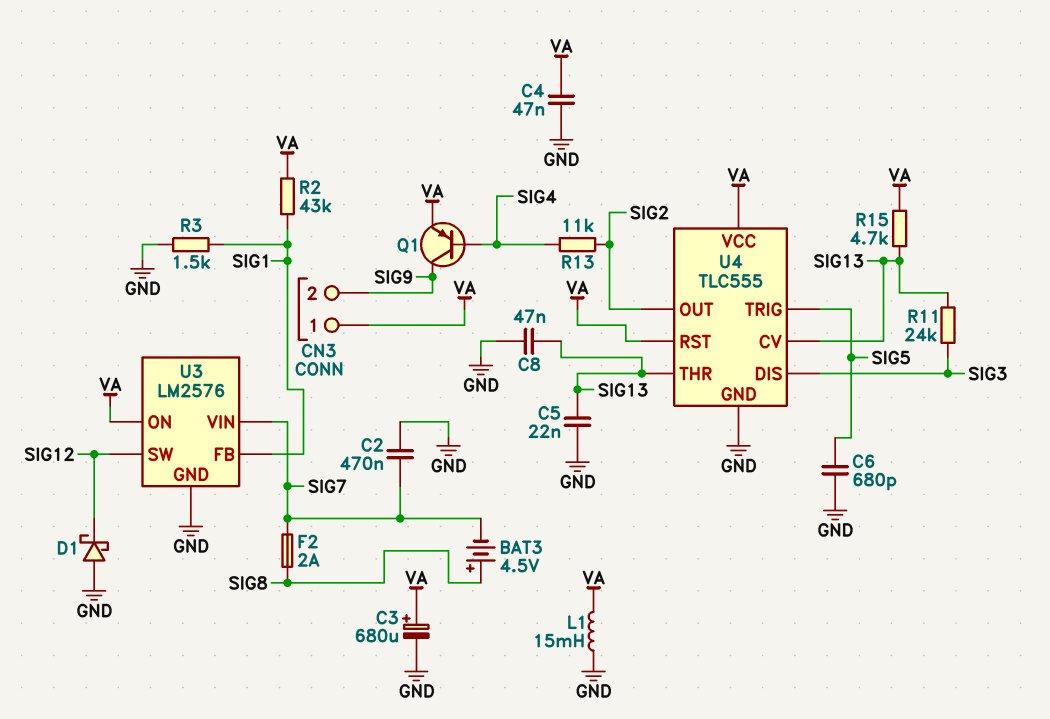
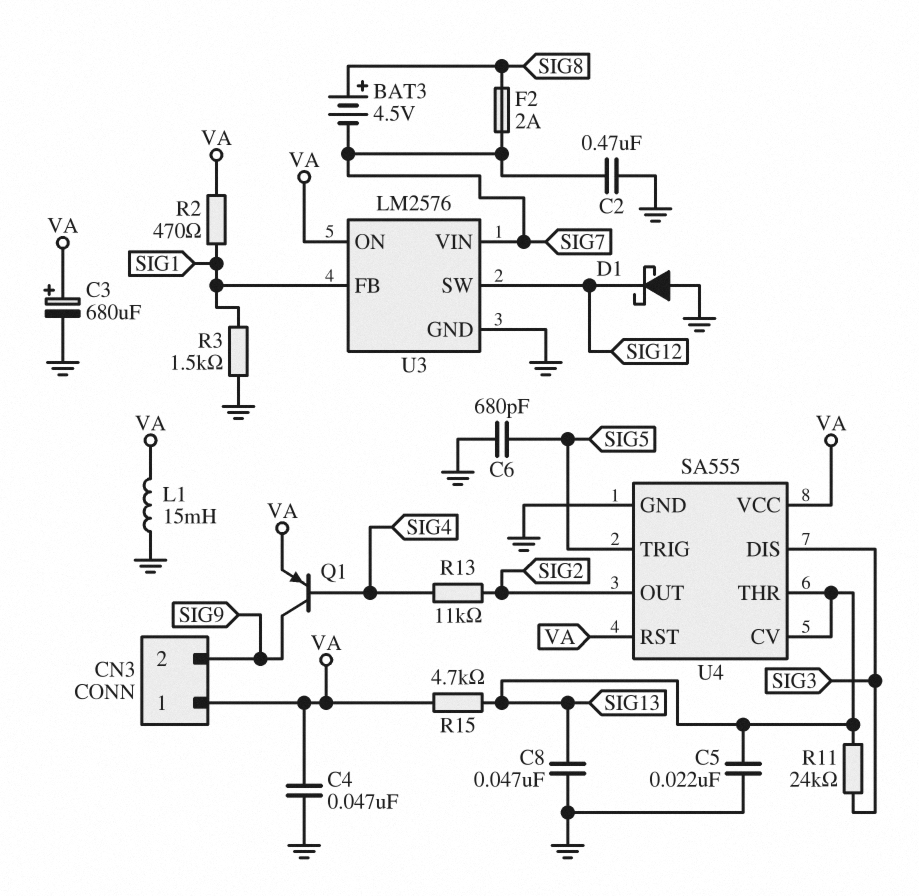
R2: 43k (SIG1, VA) -> 470 (SIG1, VA)
U4: TLC555 -> SA555

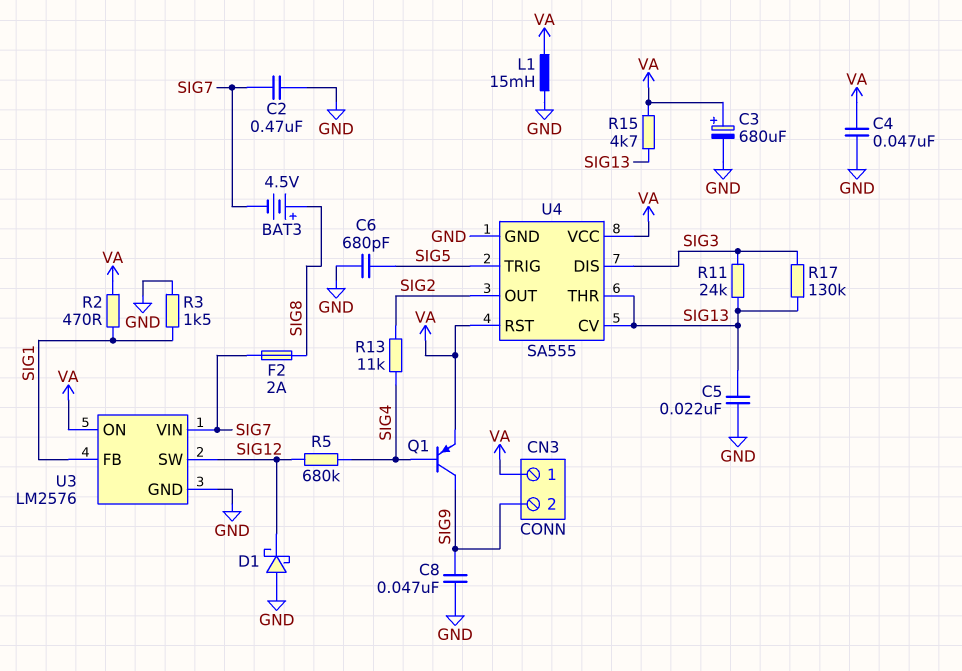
C8: 47nF (GND, SIG13) -> 47nF (GND, SIG9)
R5: none -> 680k (SIG4, SIG12)
R17: none -> 130k (SIG3, SIG13)

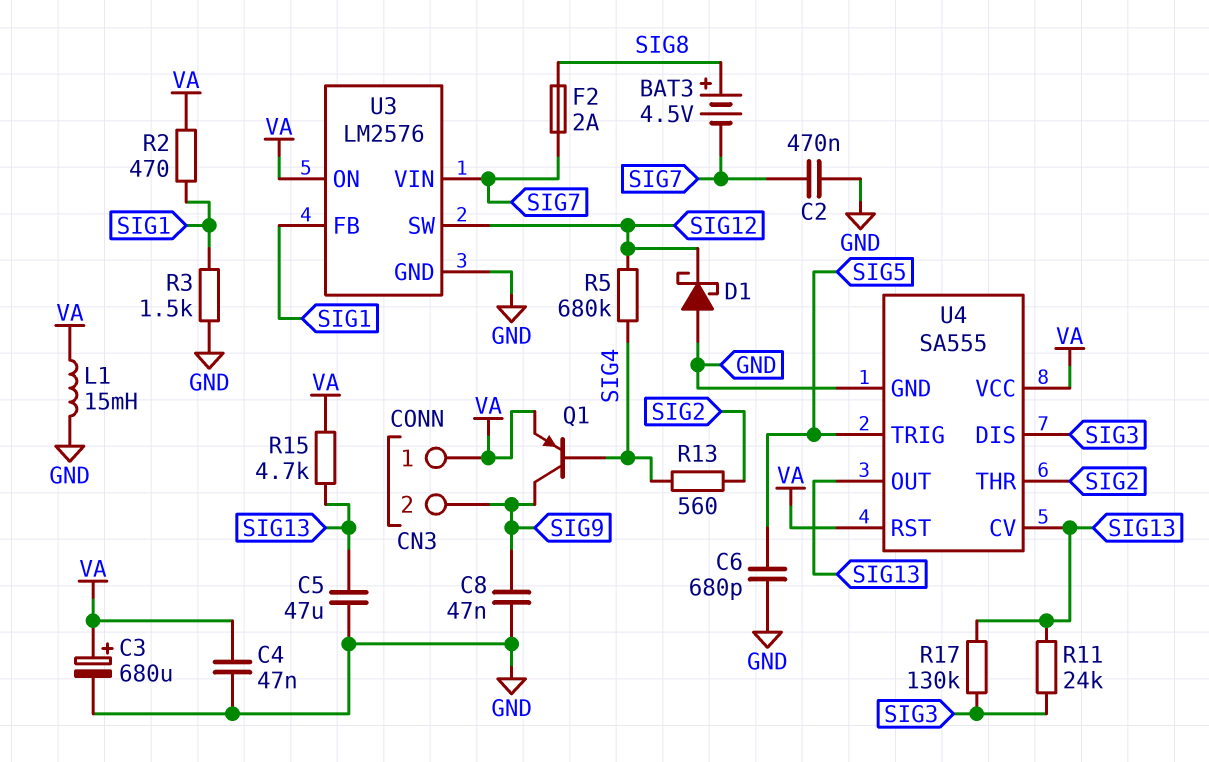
C5: 22nF (GND, SIG13) -> 47uF (GND, SIG13)
R13: 11k (SIG2, SIG4) -> 560 (SIG2, SIG4)
U4 pin OUT: SIG2 -> SIG13
U4 pin THR: SIG13 -> SIG2

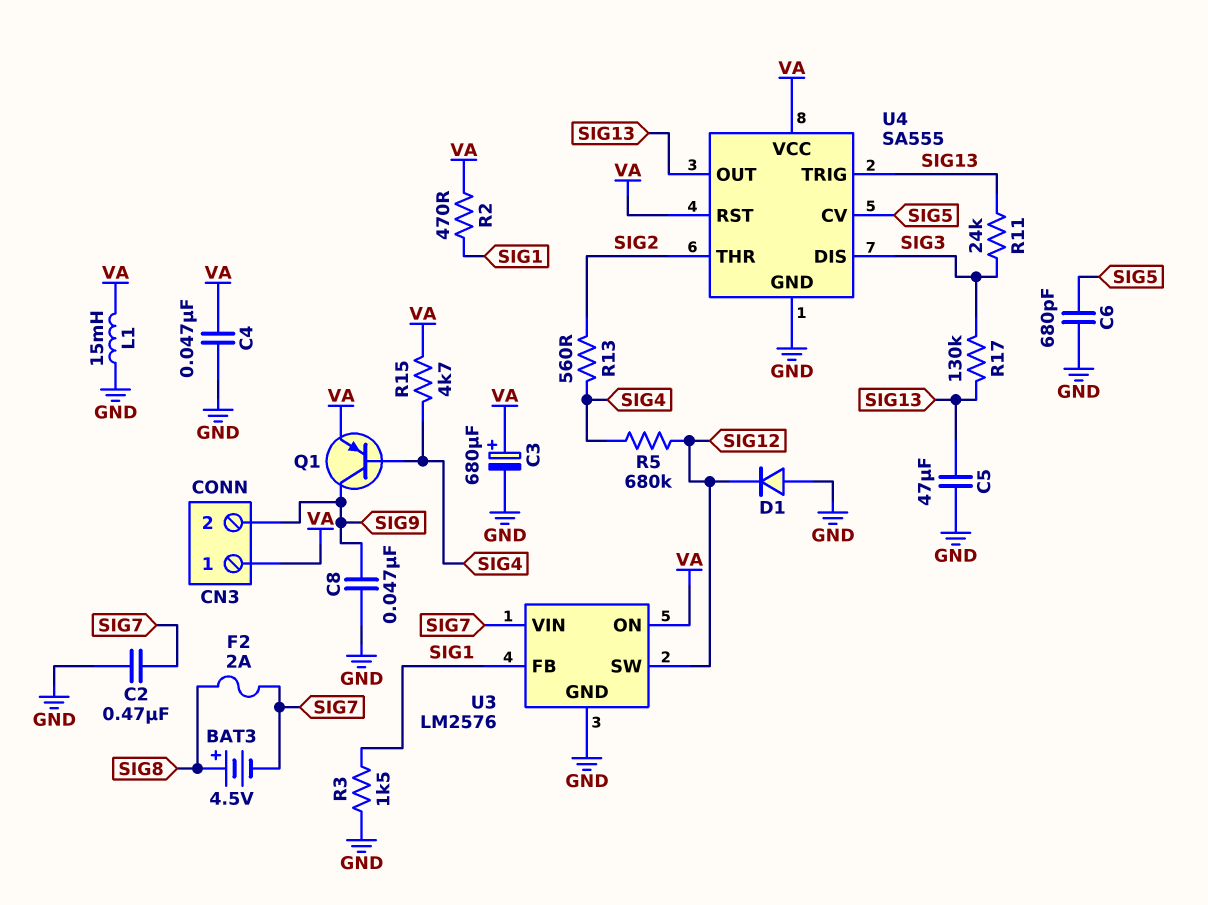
D1: schottky (A GND, K SIG12) -> diode (A GND, K SIG12)
R15: 4.7k (SIG13, VA) -> 4.7k (SIG4, VA)
U4 pin CV: SIG13 -> SIG5
U4 pin TRIG: SIG5 -> SIG13

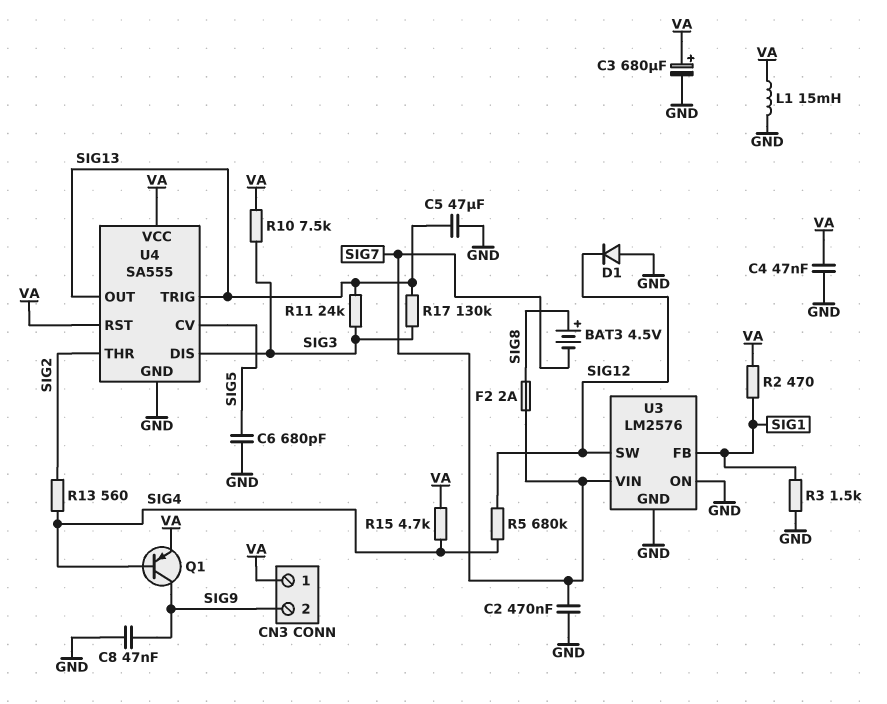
R10: none -> 7.5k (SIG3, VA)
U3 pin ON: VA -> GND

